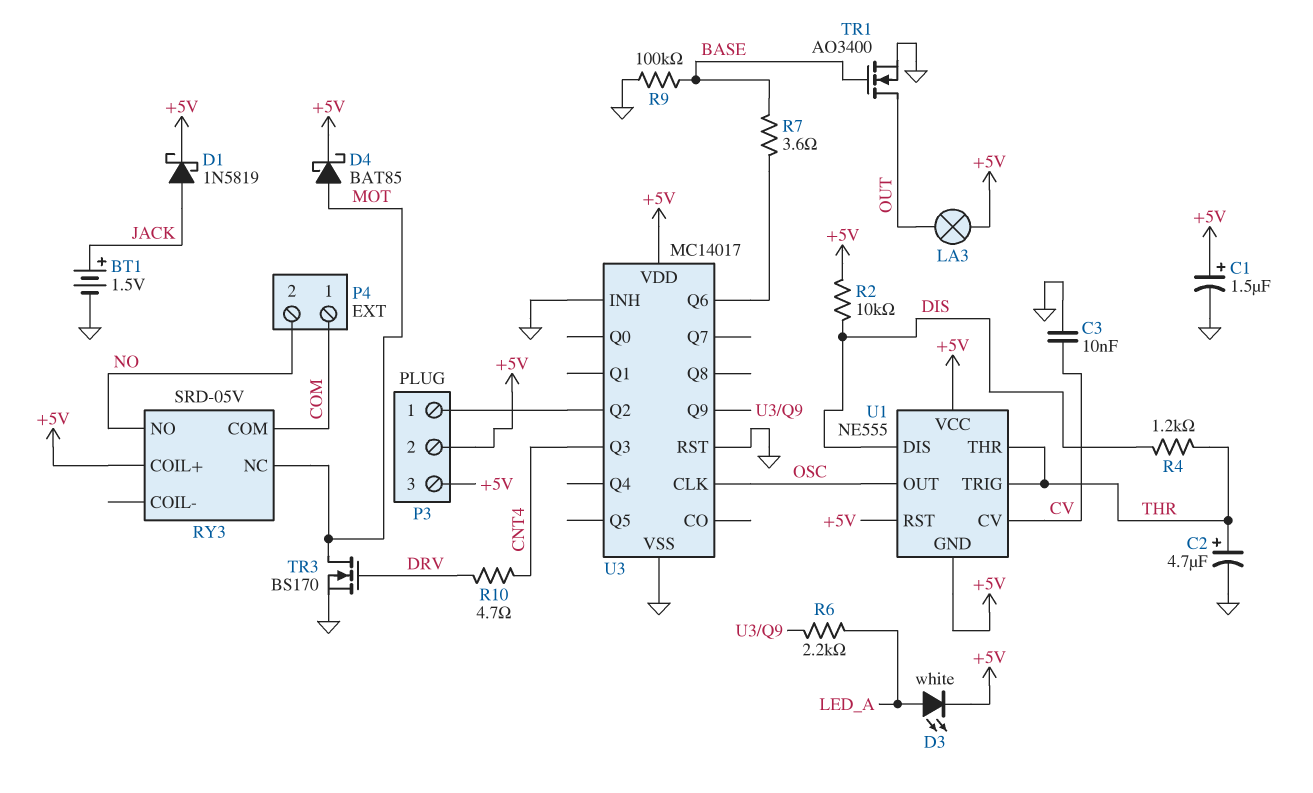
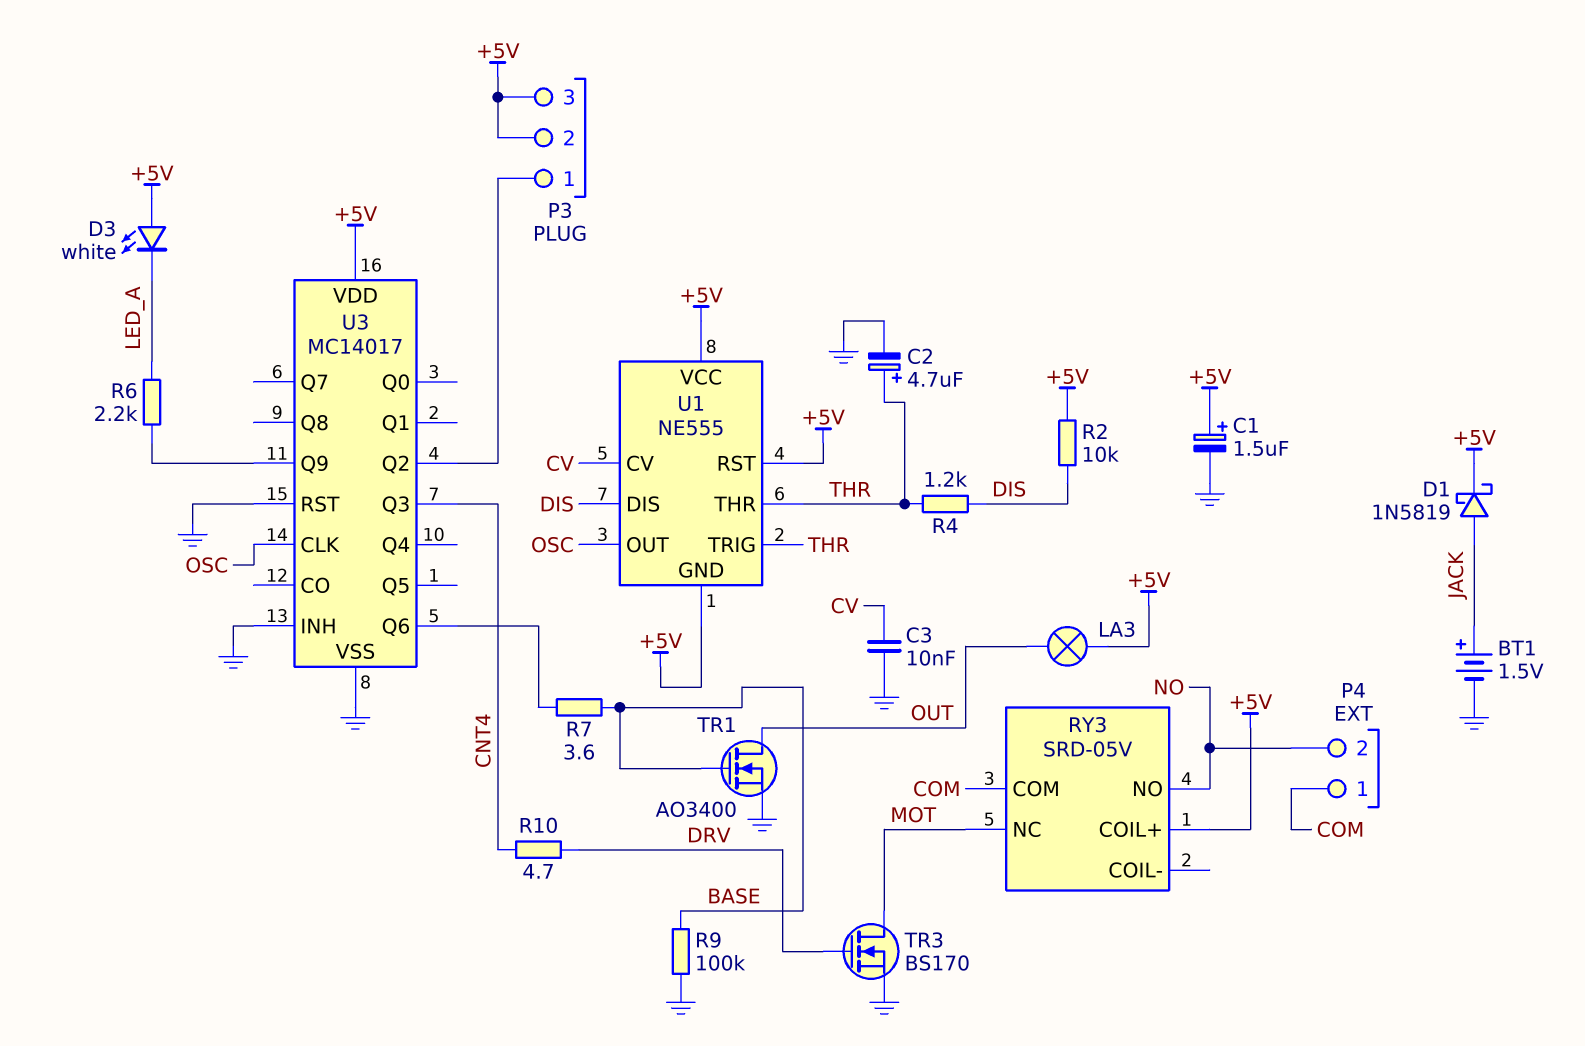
D3: LED white (A LED_A, K +5V) -> LED white (A +5V, K LED_A)
D4: schottky BAT85 (A MOT, K +5V) -> none

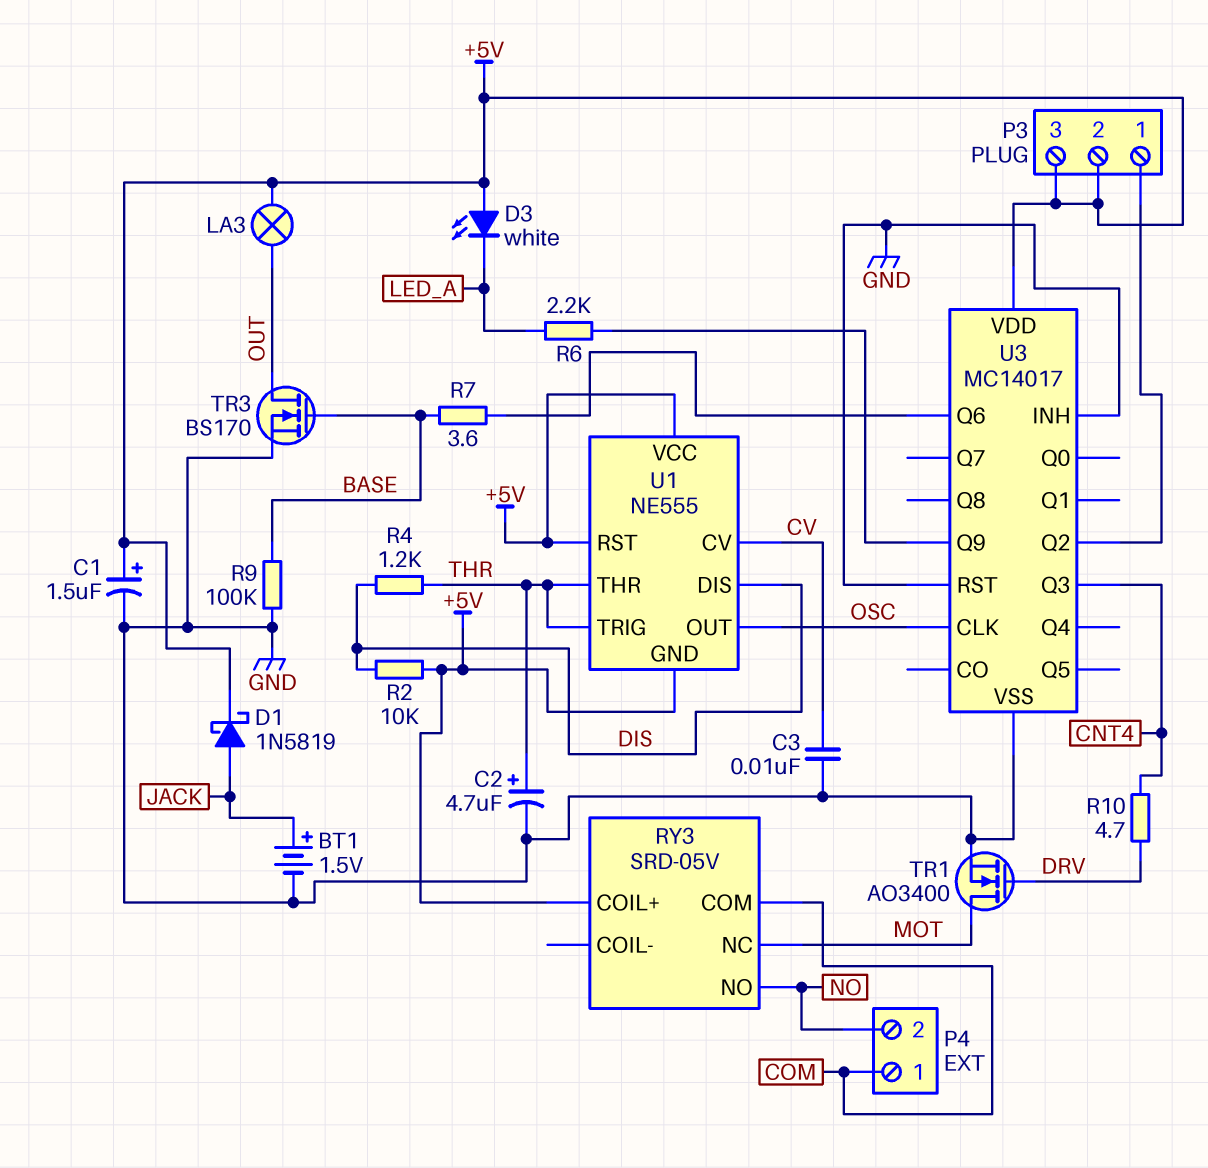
TR1: NMOS AO3400 (G BASE, D OUT, S GND) -> NMOS AO3400 (G DRV, D MOT, S GND)
TR3: NMOS BS170 (G DRV, D MOT, S GND) -> NMOS BS170 (G BASE, D OUT, S GND)

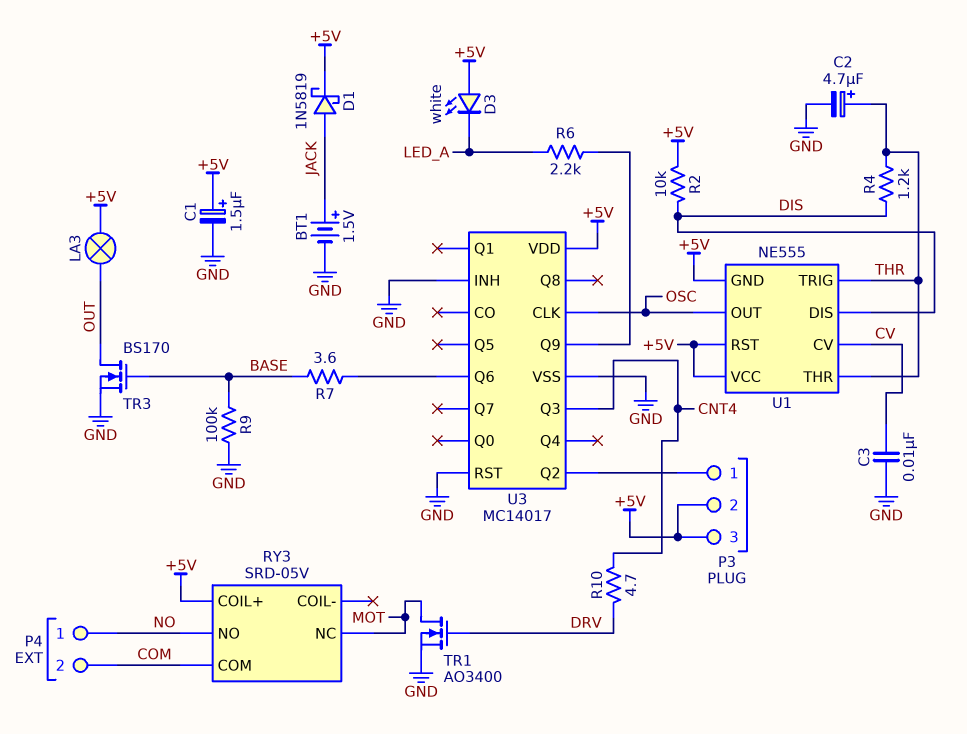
P4 pin 1: COM -> NO
P4 pin 2: NO -> COM

